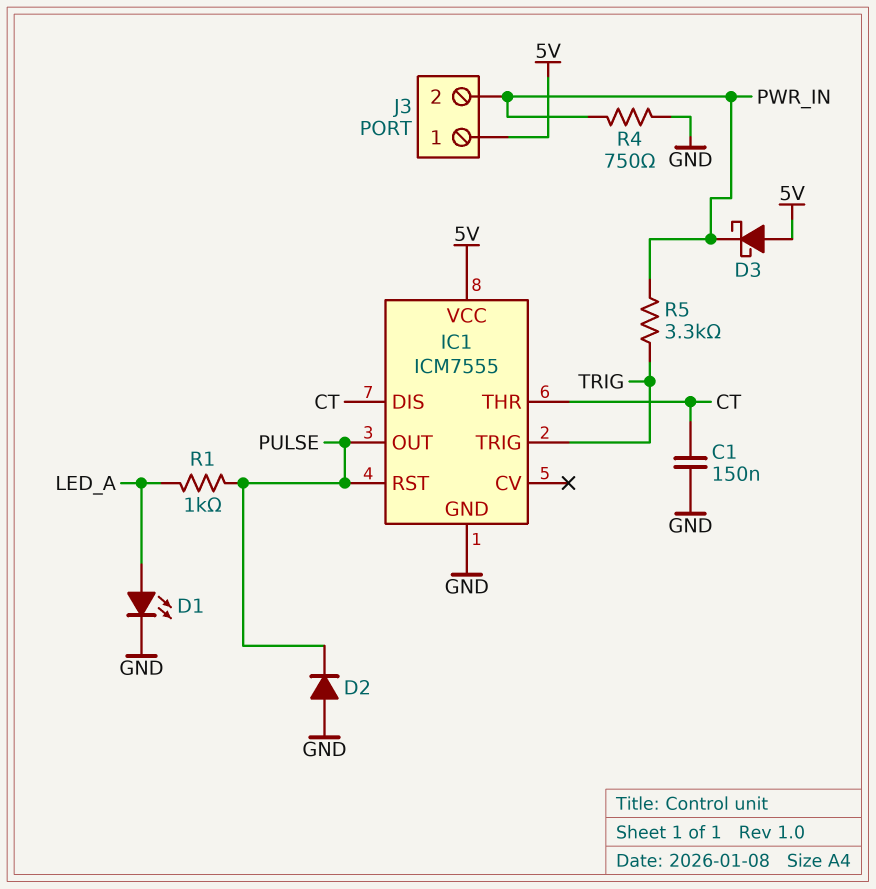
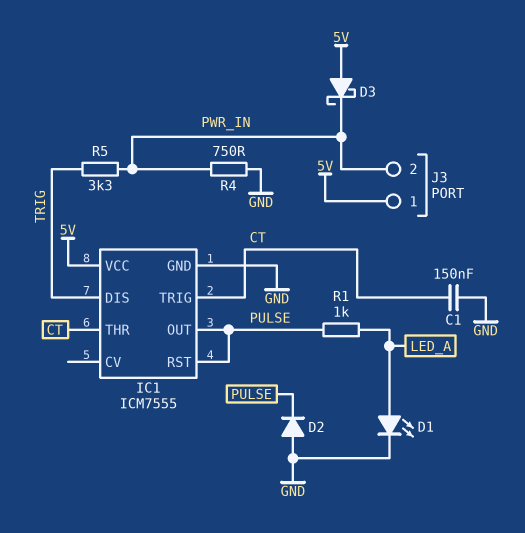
IC1 pin DIS: CT -> TRIG
IC1 pin TRIG: TRIG -> CT

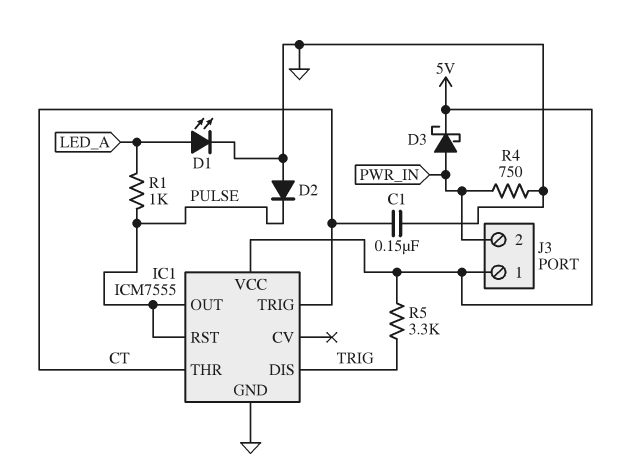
D3: schottky (A 5V, K PWR_IN) -> schottky (A PWR_IN, K 5V)
R5: 3.3k (PWR_IN, TRIG) -> 3.3k (5V, TRIG)

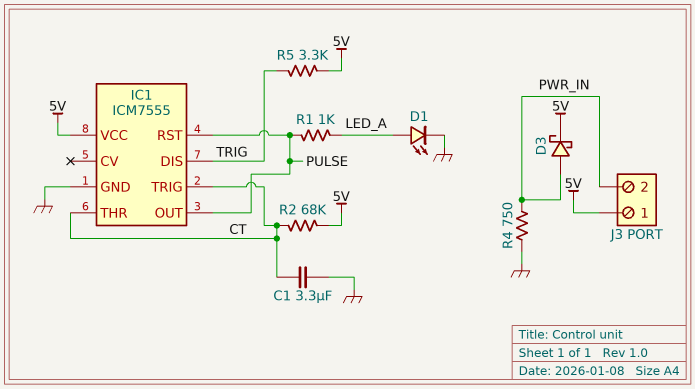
C1: 150nF (CT, GND) -> 3.3uF (CT, GND)
D2: diode (A GND, K PULSE) -> none
R2: none -> 68k (5V, CT)

